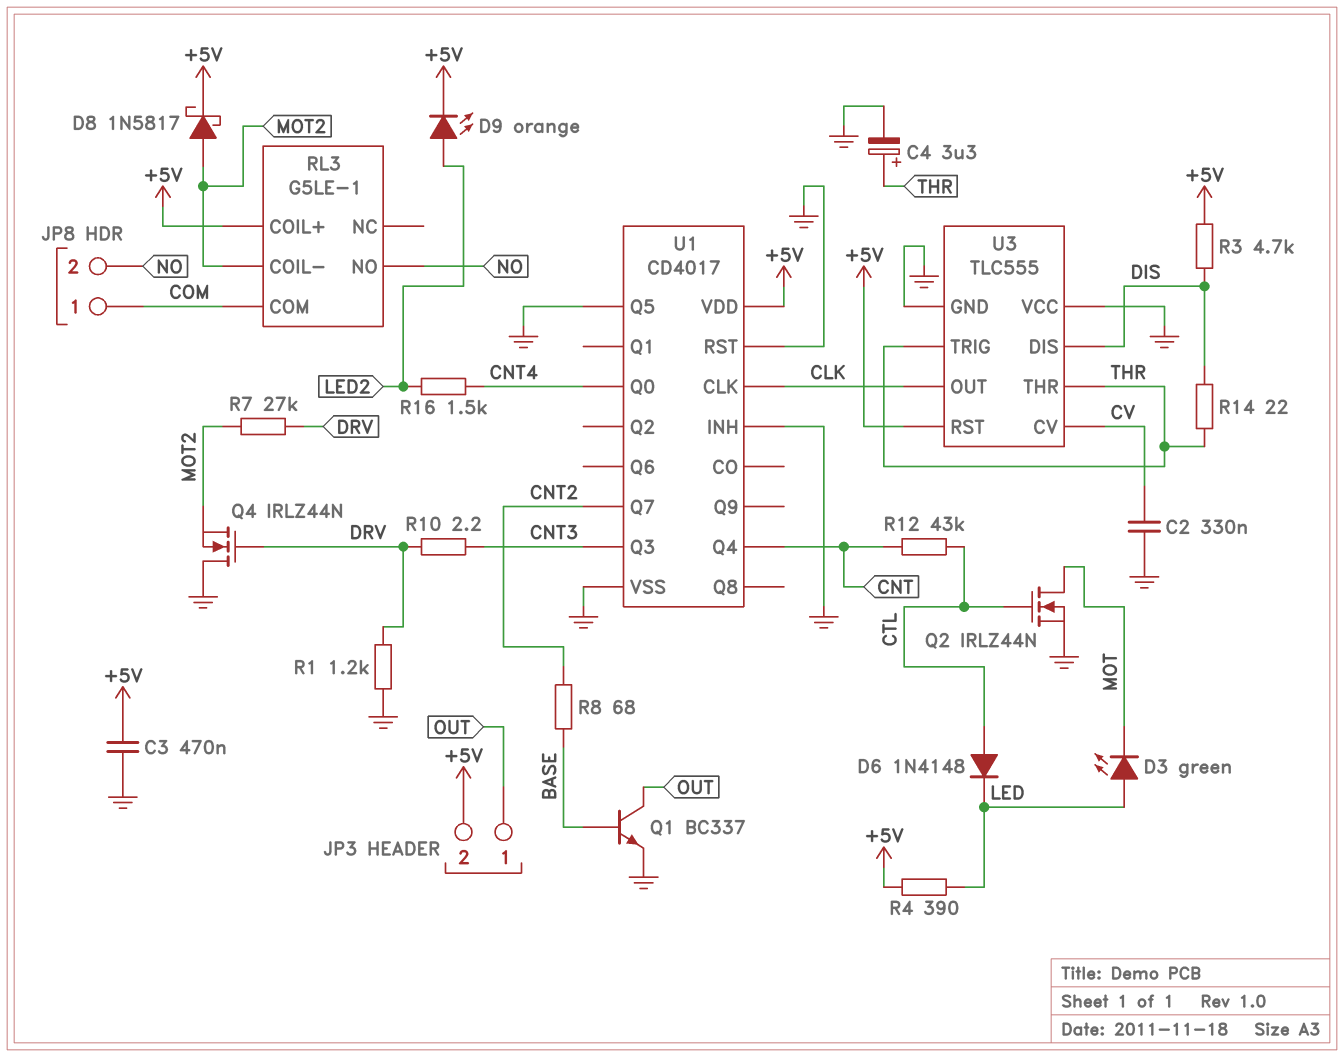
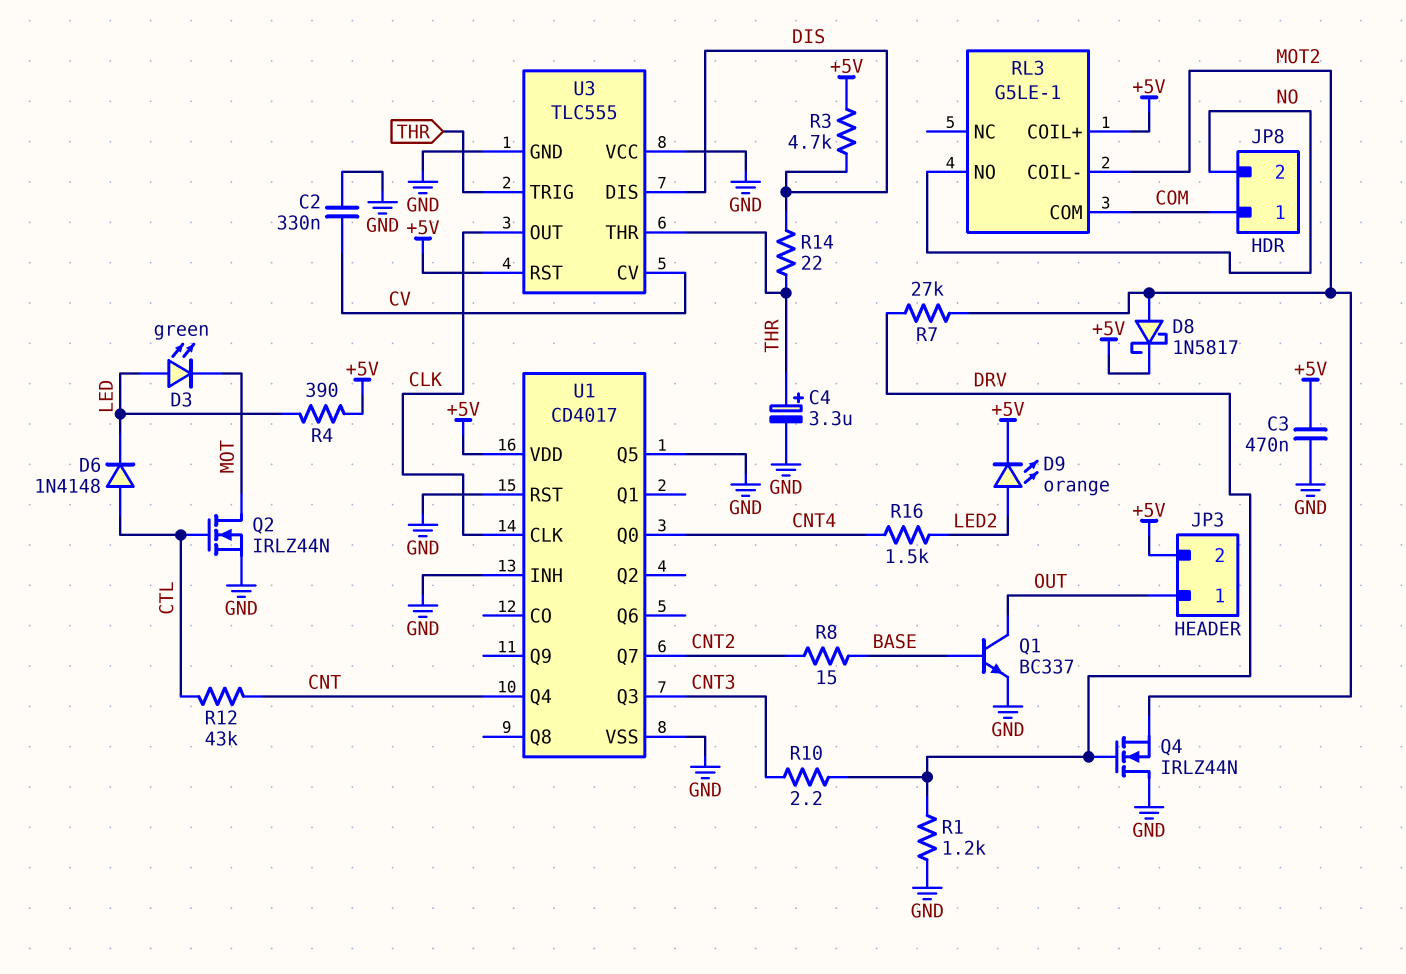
R8: 68 (BASE, CNT2) -> 15 (BASE, CNT2)

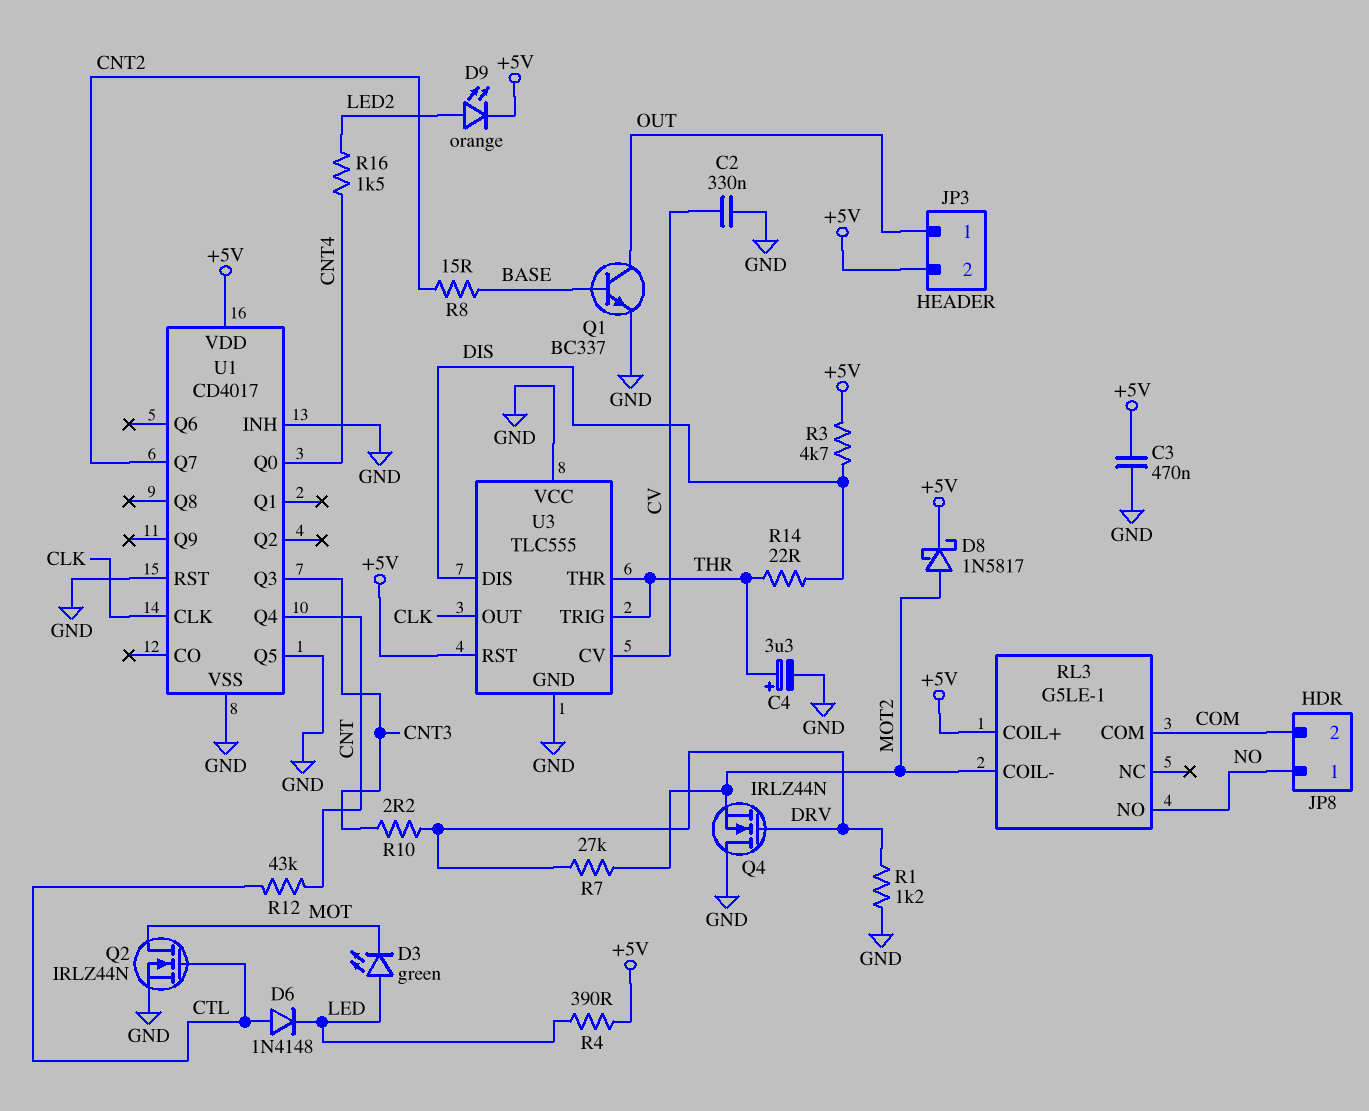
JP8 pin 1: COM -> NO
JP8 pin 2: NO -> COM

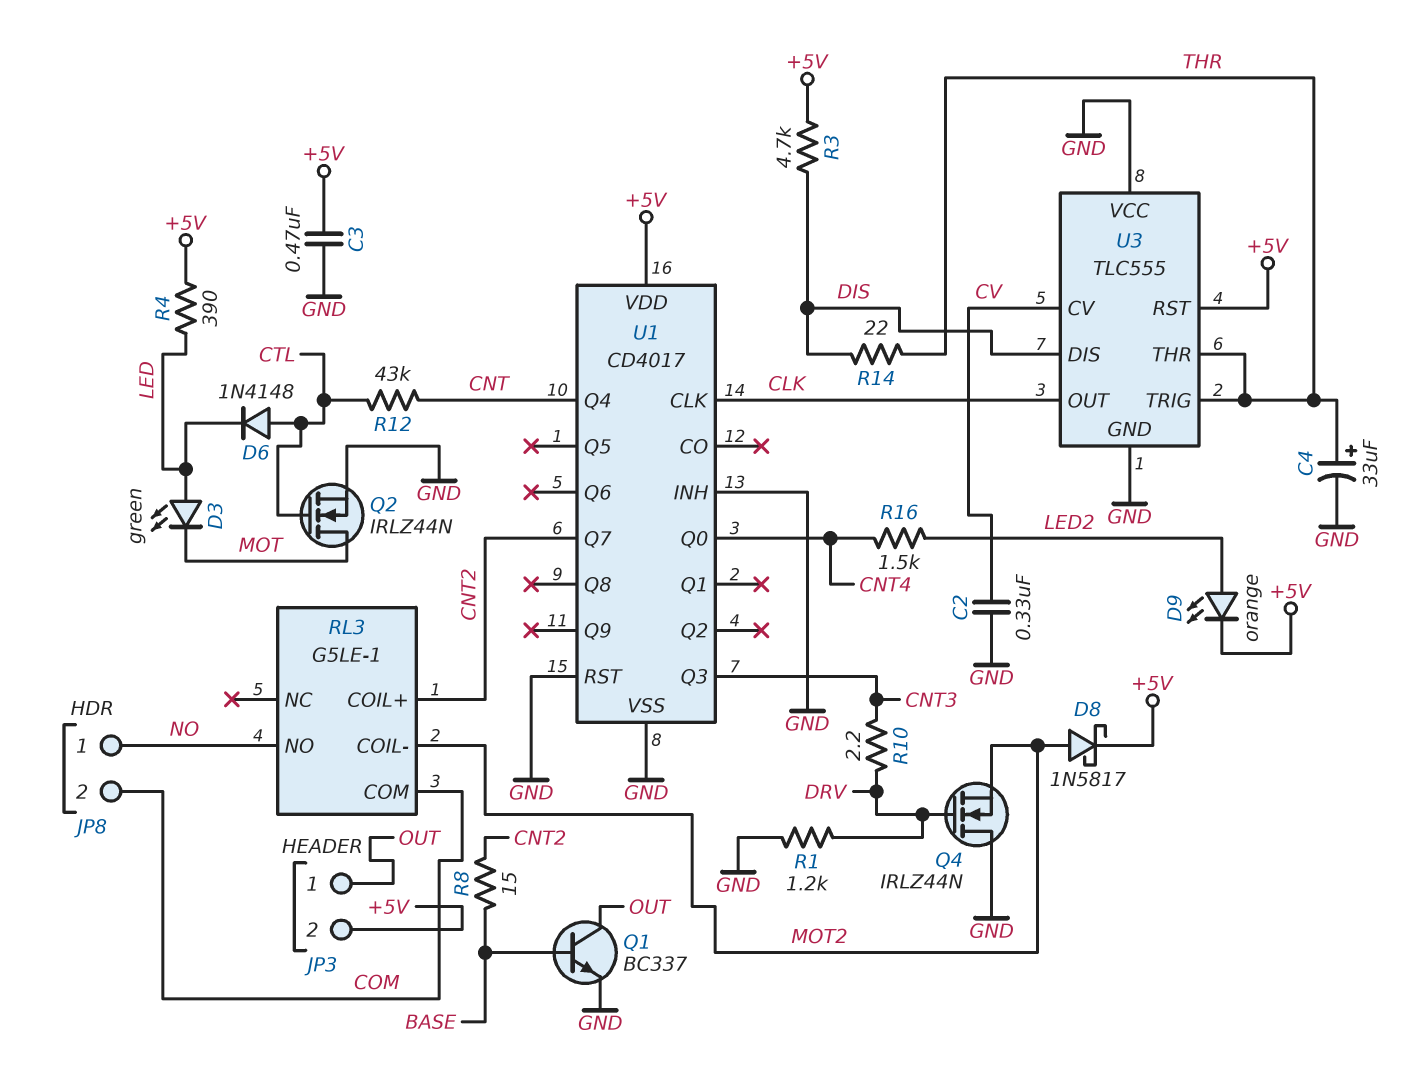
C4: 3.3uF (plus THR, minus GND) -> 33uF (plus THR, minus GND)
R7: 27k (DRV, MOT2) -> none
RL3 pin COIL+: +5V -> CNT2
U1 pin Q5: GND -> none

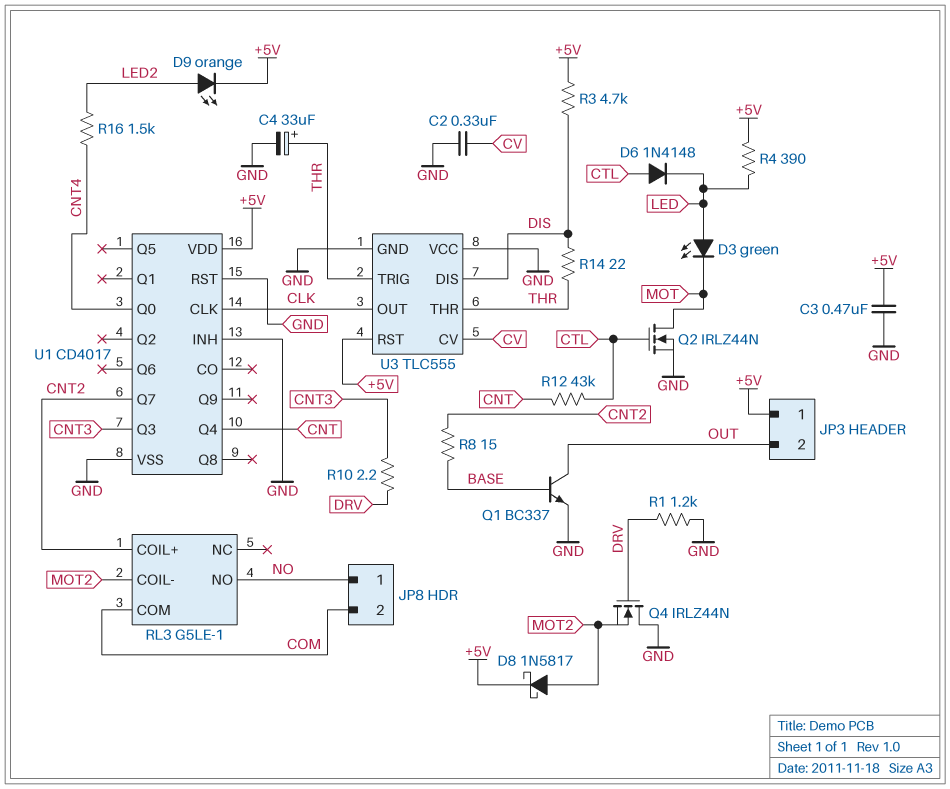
JP3 pin 1: OUT -> +5V
JP3 pin 2: +5V -> OUT

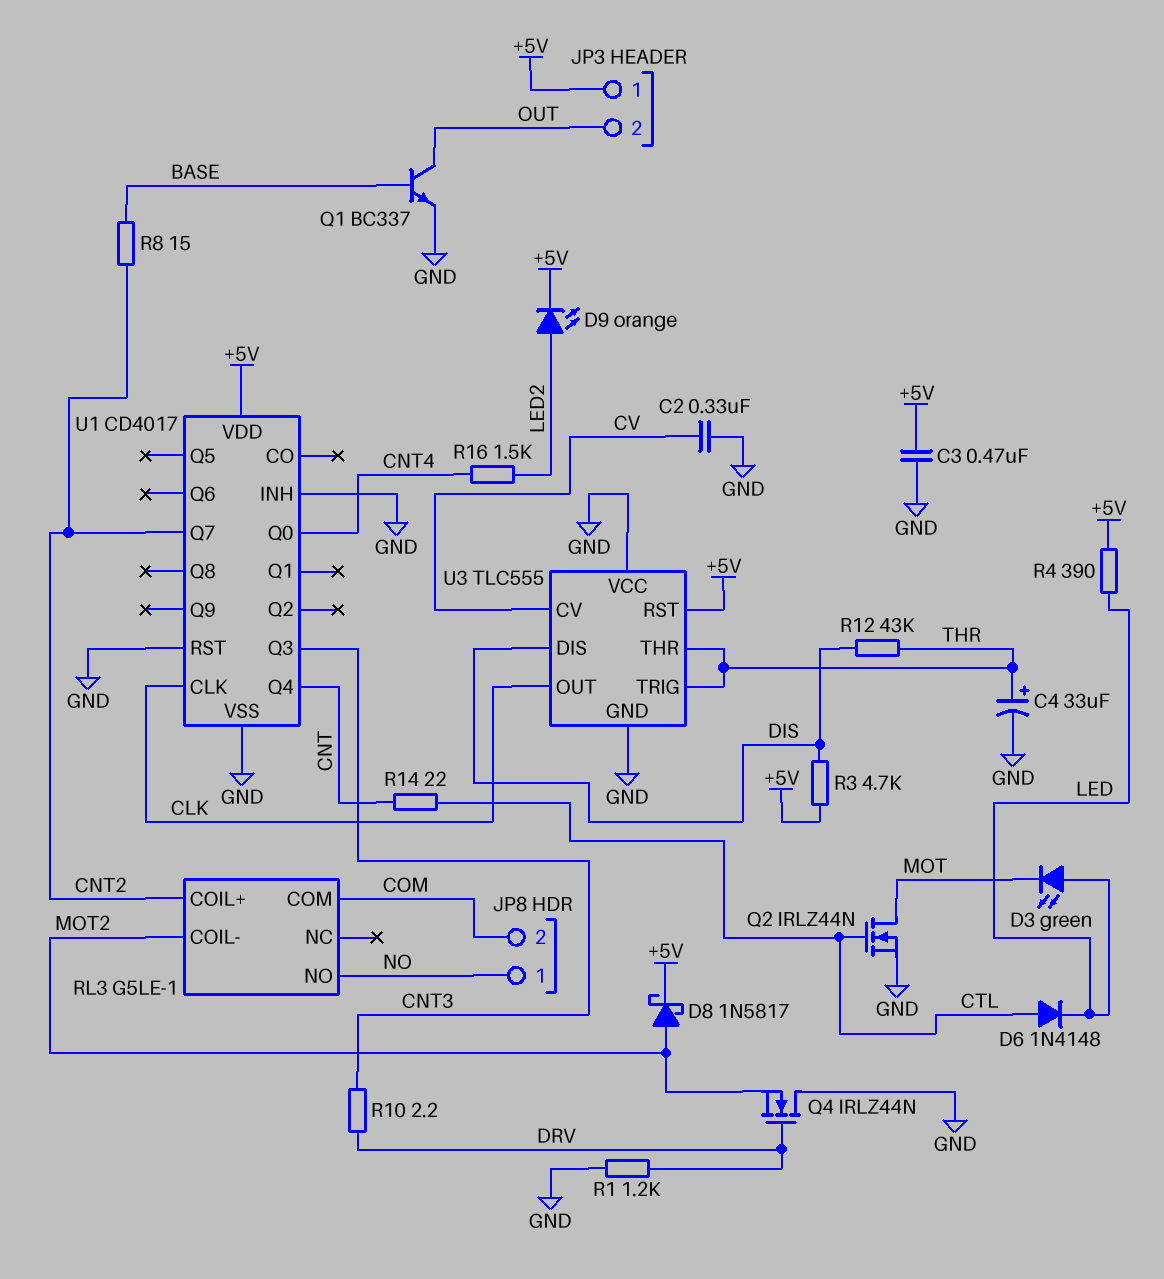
R12: 43k (CNT, CTL) -> 43k (DIS, THR)
R14: 22 (DIS, THR) -> 22 (CNT, CTL)

